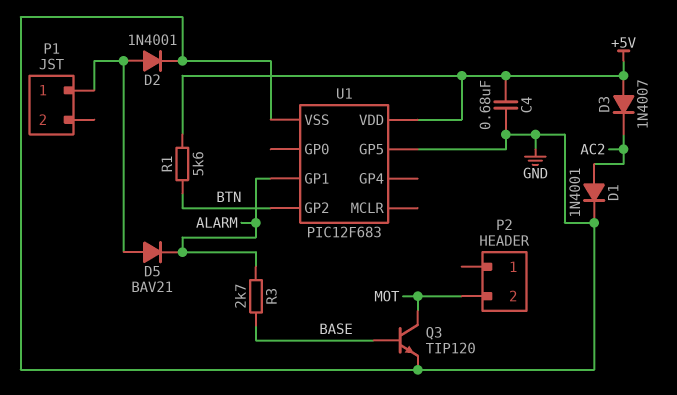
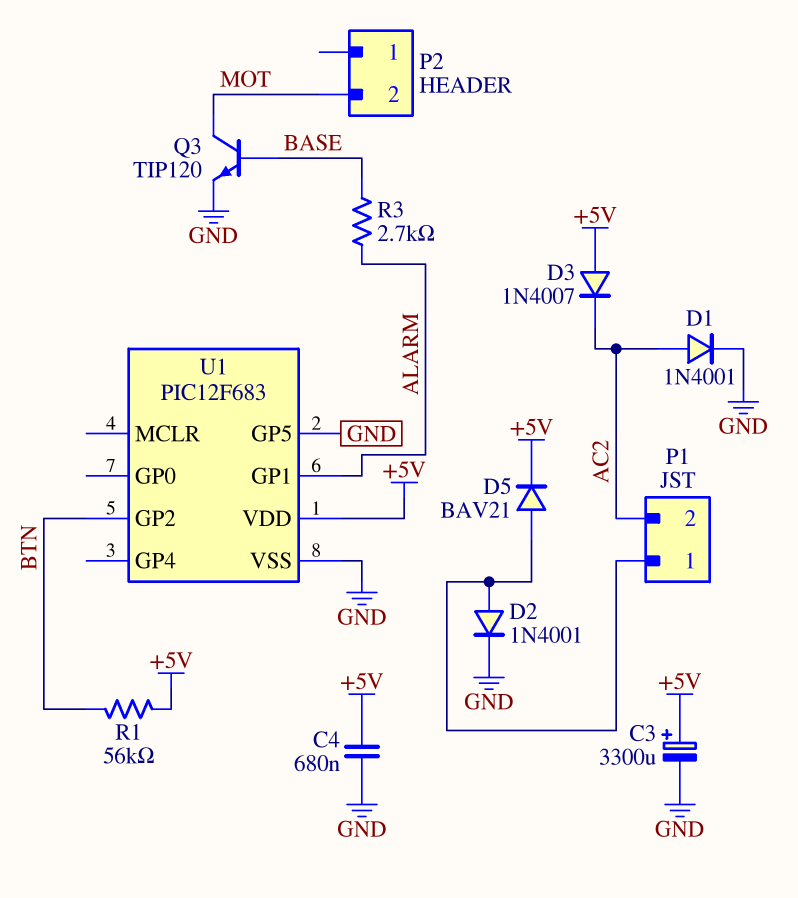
C3: none -> 3300uF (plus +5V, minus GND)
D5: diode BAV21 (A P1/1, K ALARM) -> diode BAV21 (A P1/1, K +5V)
P1 pin 2: none -> AC2
R1: 5.6k (+5V, BTN) -> 56k (+5V, BTN)

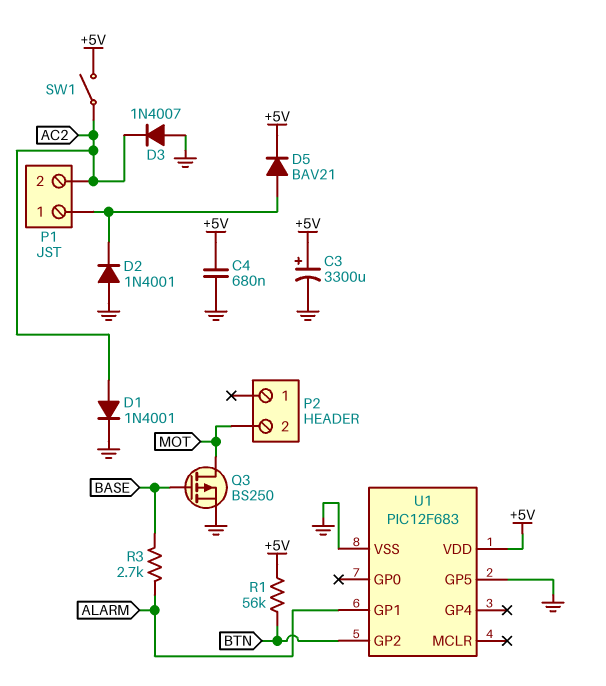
D2: diode 1N4001 (A P1/1, K GND) -> diode 1N4001 (A GND, K P1/1)
D3: diode 1N4007 (A +5V, K AC2) -> diode 1N4007 (A GND, K AC2)
Q3: NPN TIP120 (B BASE, C MOT, E GND) -> PMOS BS250 (G BASE, D MOT, S GND)
SW1: none -> switch (+5V, AC2)

